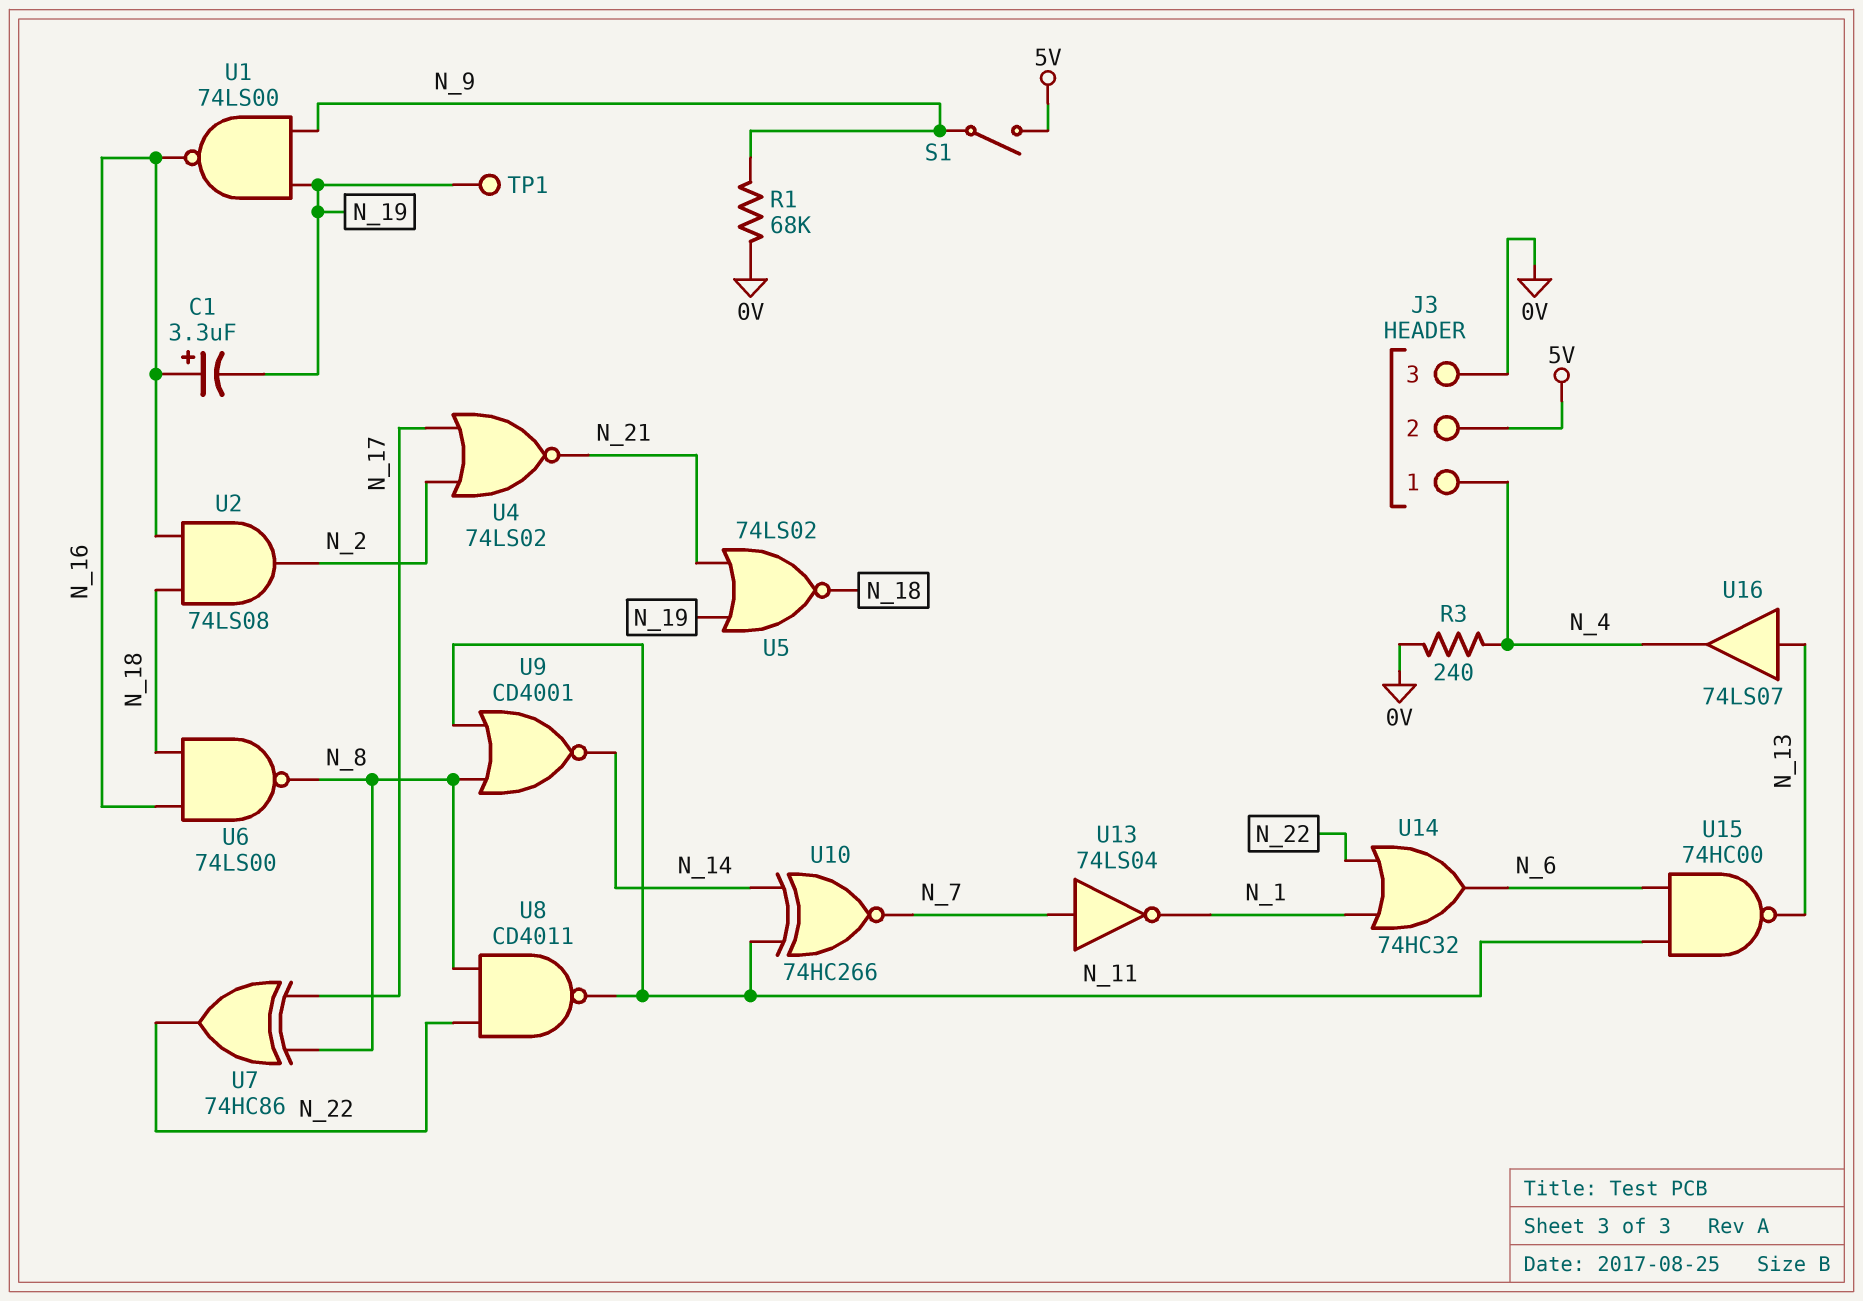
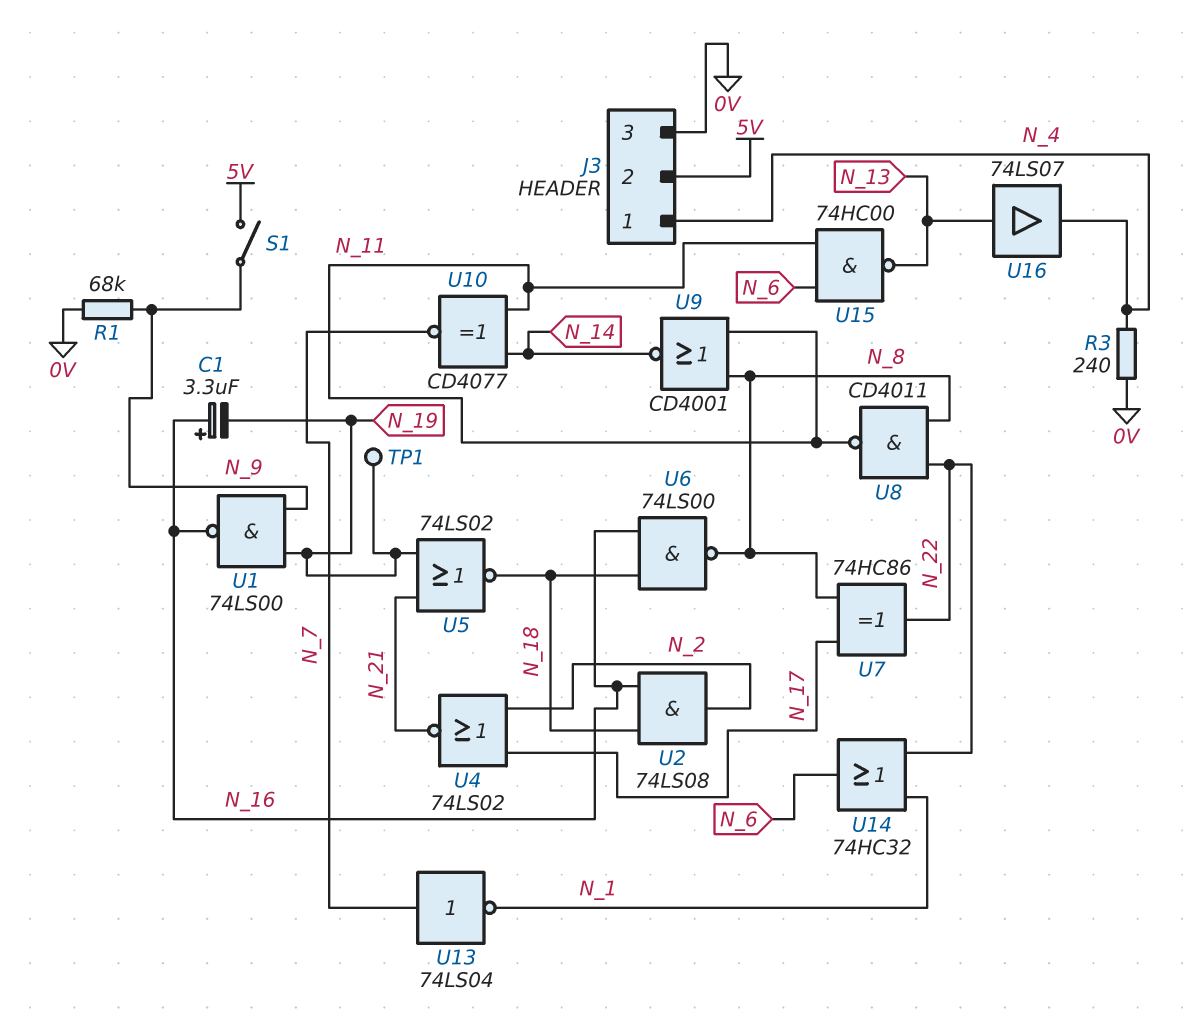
U10: XNOR 74HC266 (in N_11, in N_14, out N_7) -> XNOR CD4077 (in N_11, in N_14, out N_7)

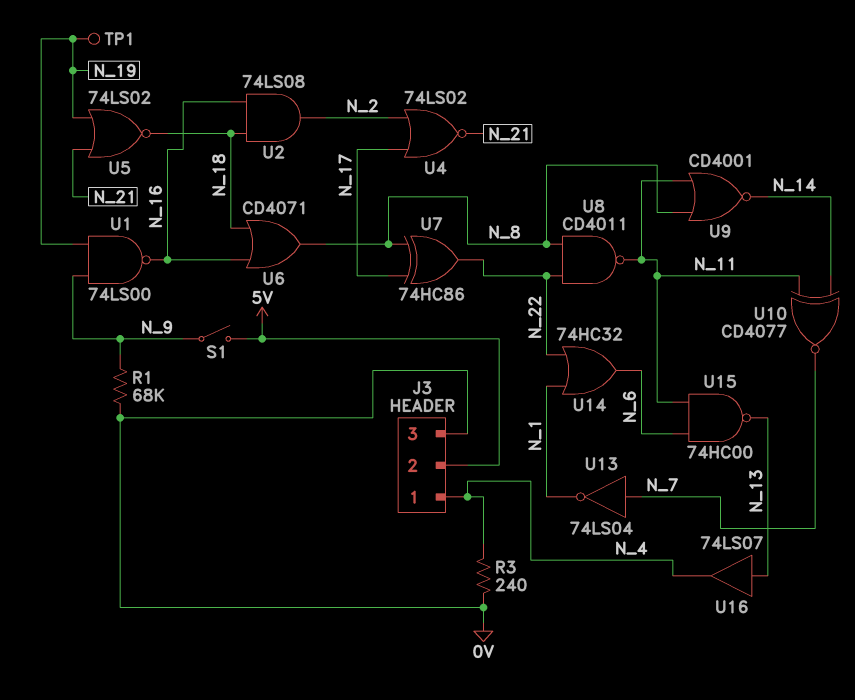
C1: 3.3uF (plus N_16, minus N_19) -> none
U6: NAND 74LS00 (in N_16, in N_18, out N_8) -> OR CD4071 (in N_16, in N_18, out N_8)

